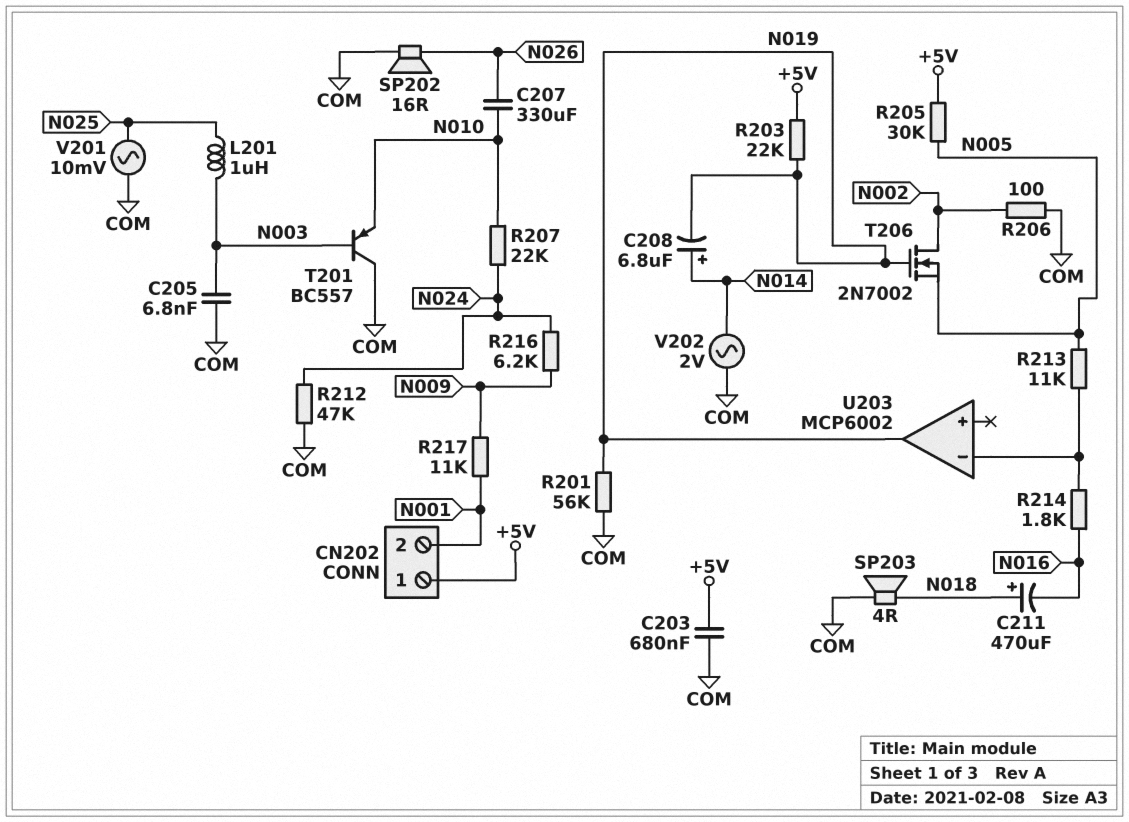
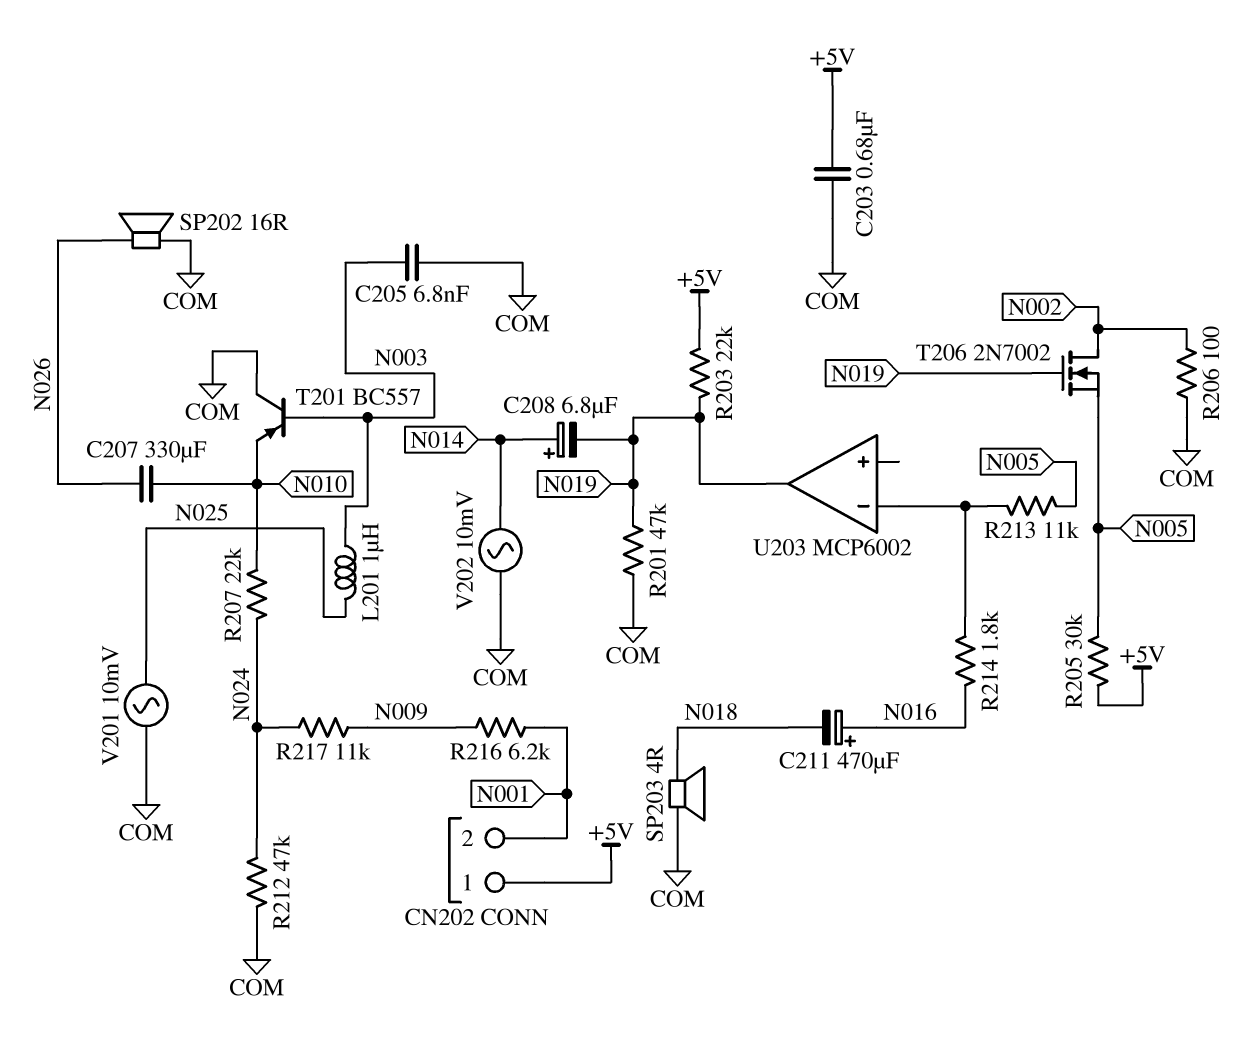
C211: 470uF (plus N018, minus N016) -> 470uF (plus N016, minus N018)
R201: 56k (COM, N019) -> 47k (COM, N019)
R216: 6.2k (N009, N024) -> 6.2k (N001, N009)
R217: 11k (N001, N009) -> 11k (N009, N024)
V202: AC 2V (COM, N014) -> AC 10mV (COM, N014)

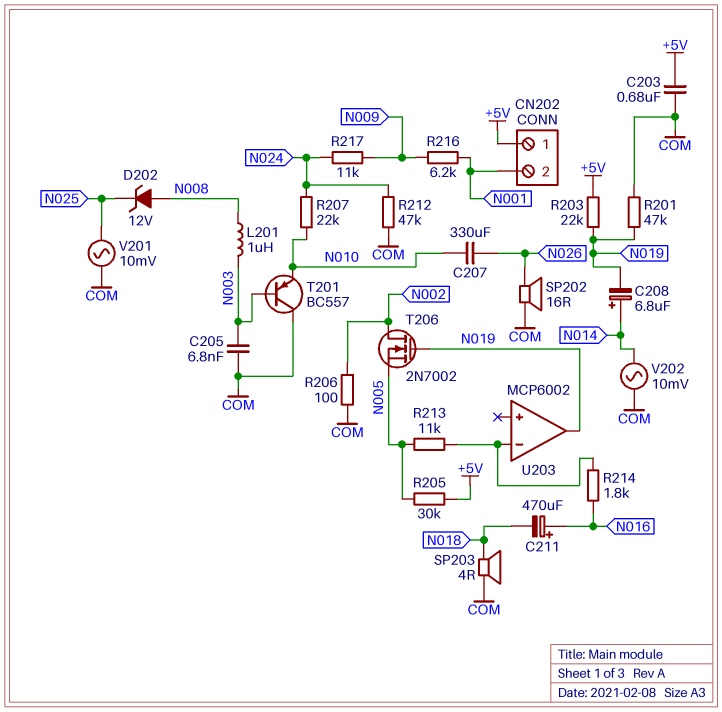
D202: none -> zener 12V (A N008, K N025)
L201: 1uH (N003, N025) -> 1uH (N003, N008)

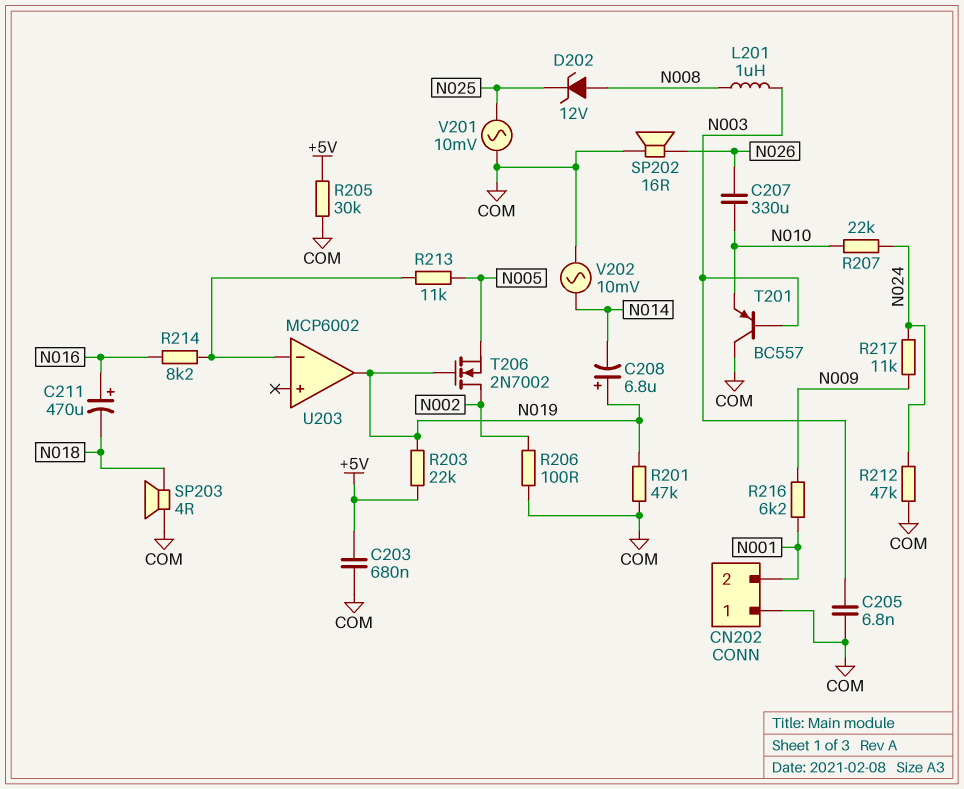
C208: 6.8uF (plus N014, minus N019) -> 6.8uF (plus N019, minus N014)
CN202 pin 1: +5V -> COM
R205: 30k (+5V, N005) -> 30k (+5V, COM)
R214: 1.8k (N016, U203/in-) -> 8.2k (N016, U203/in-)

